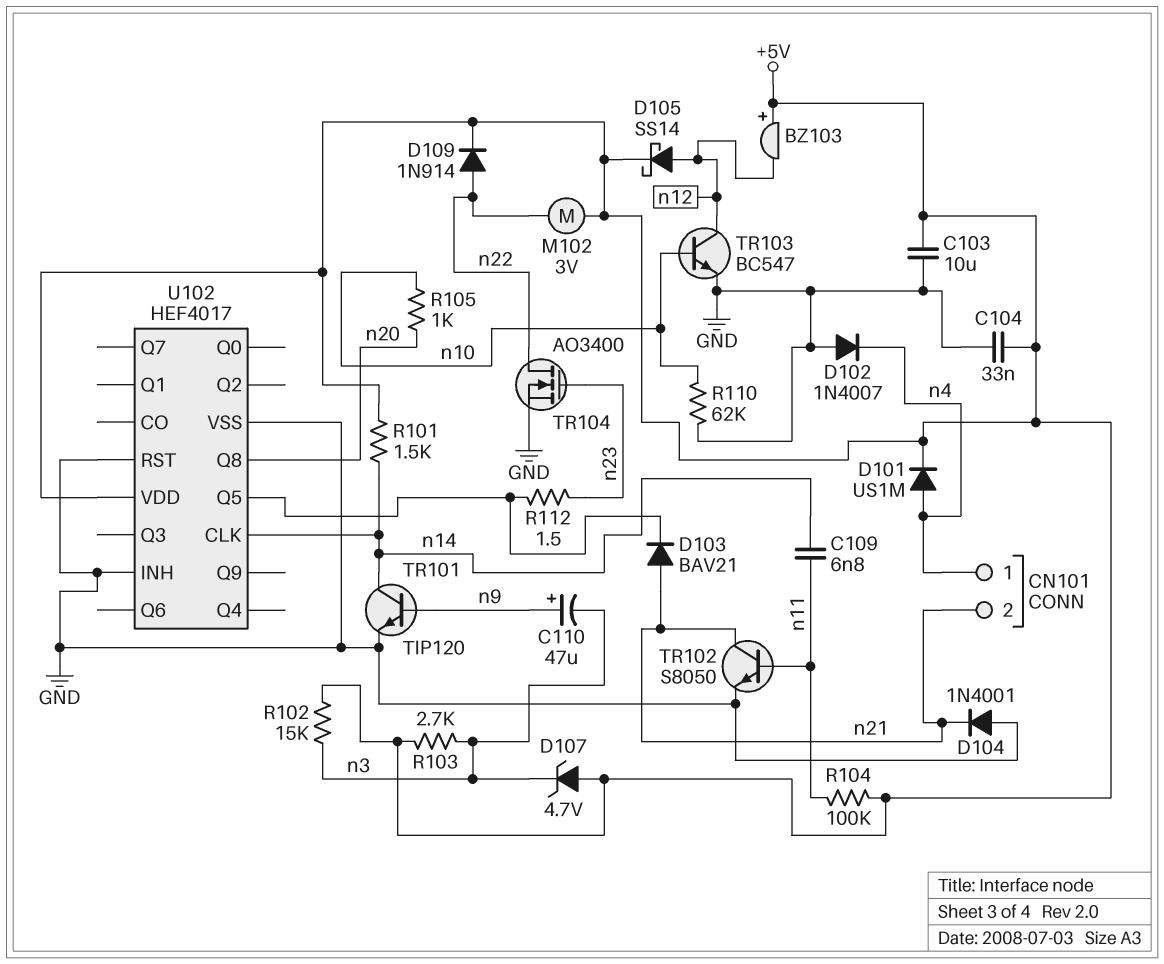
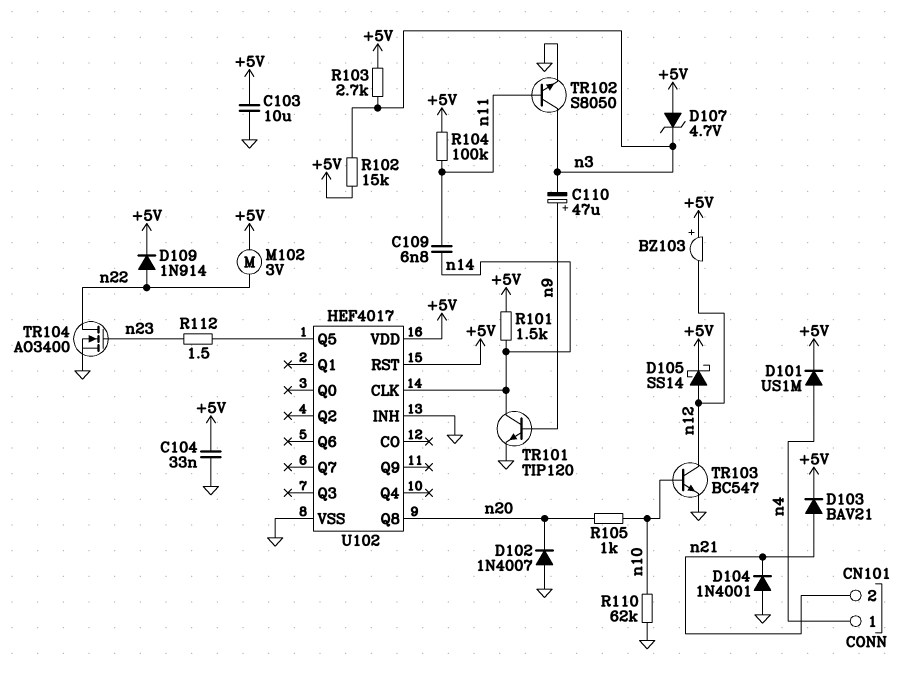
D102: diode 1N4007 (A GND, K n4) -> diode 1N4007 (A GND, K n20)
D103: diode BAV21 (A n21, K U102/Q5) -> diode BAV21 (A n21, K +5V)
TR102: NPN S8050 (B n11, C n21, E GND) -> NPN S8050 (B n11, C n3, E GND)
U102 pin RST: GND -> +5V

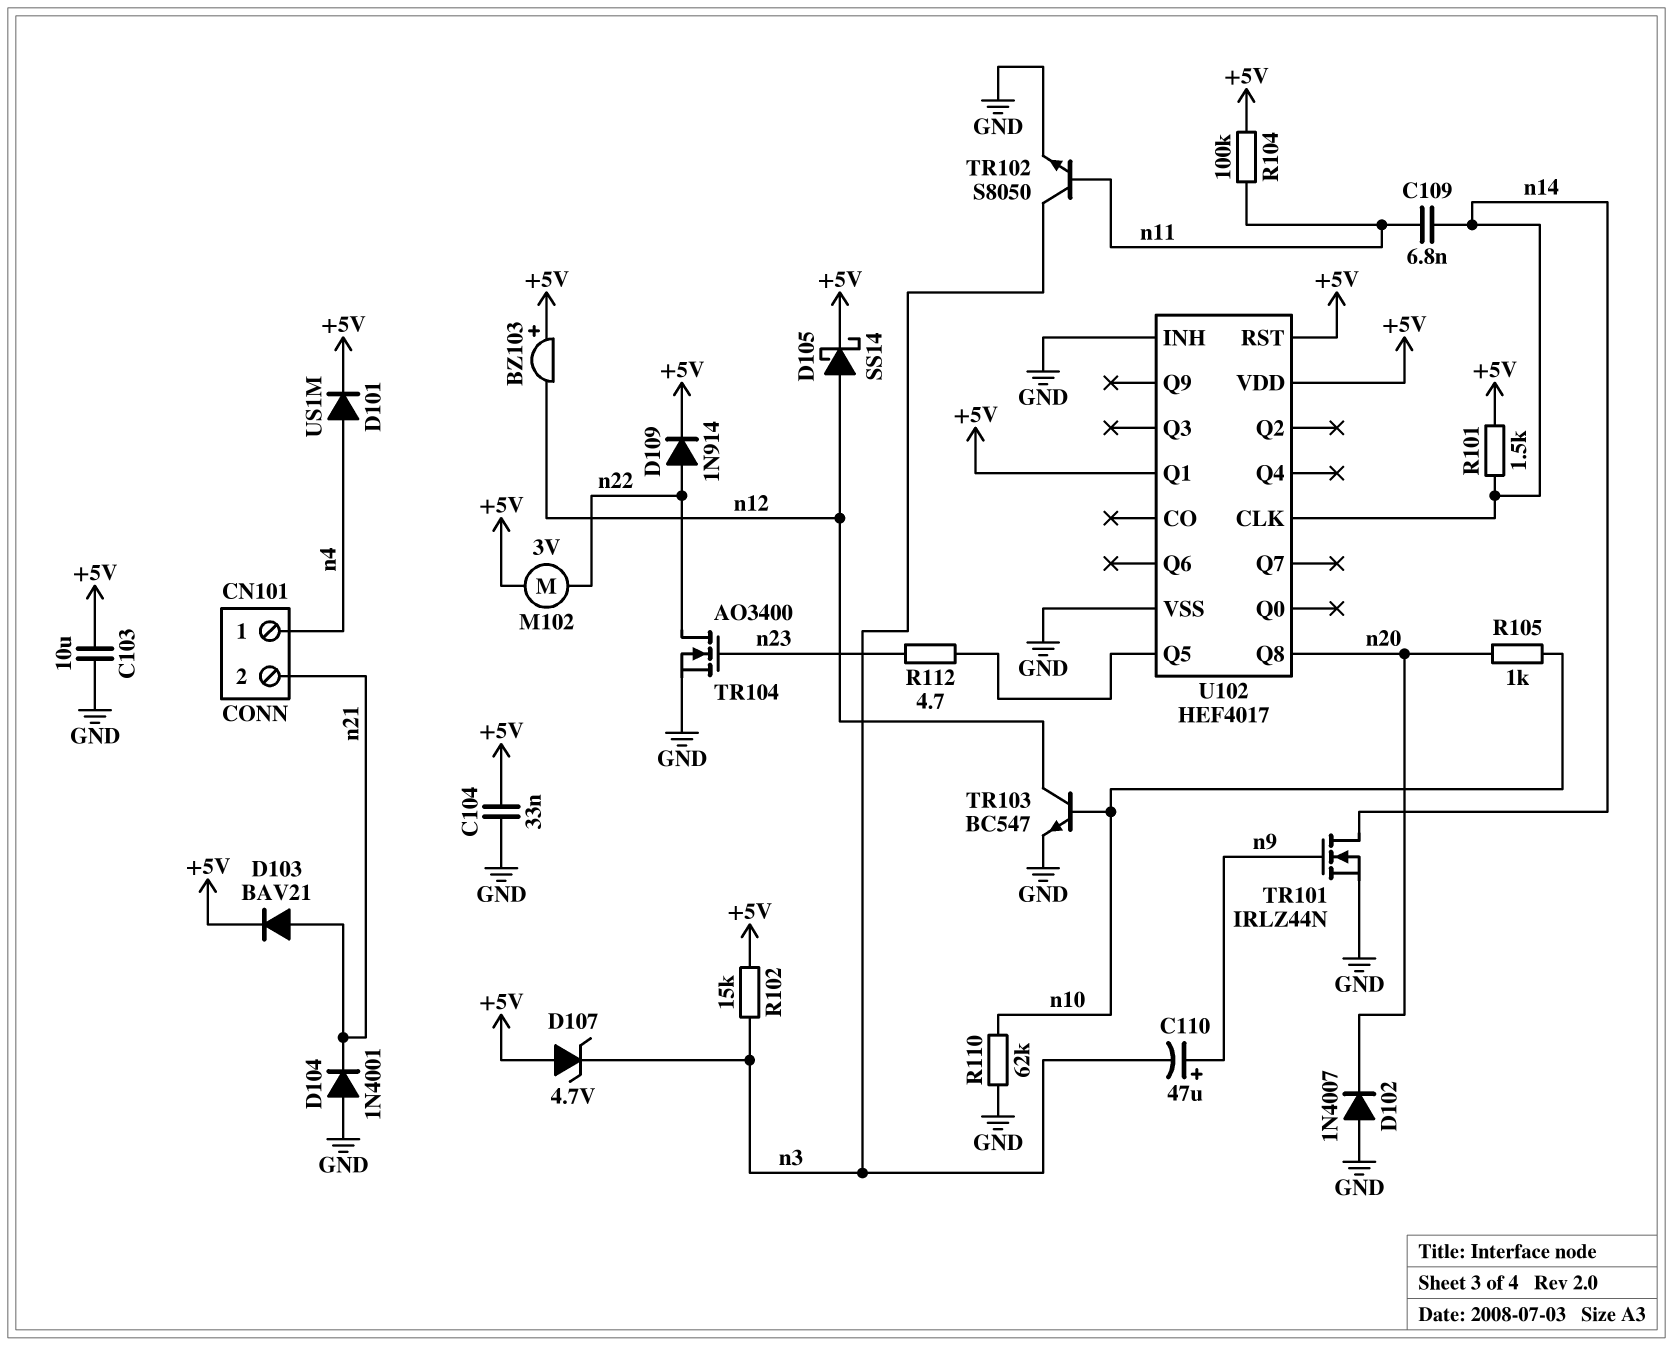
R103: 2.7k (+5V, n3) -> none
R112: 1.5 (U102/Q5, n23) -> 4.7 (U102/Q5, n23)
TR101: NPN TIP120 (B n9, C n14, E GND) -> NMOS IRLZ44N (G n9, D n14, S GND)
U102 pin Q1: none -> +5V

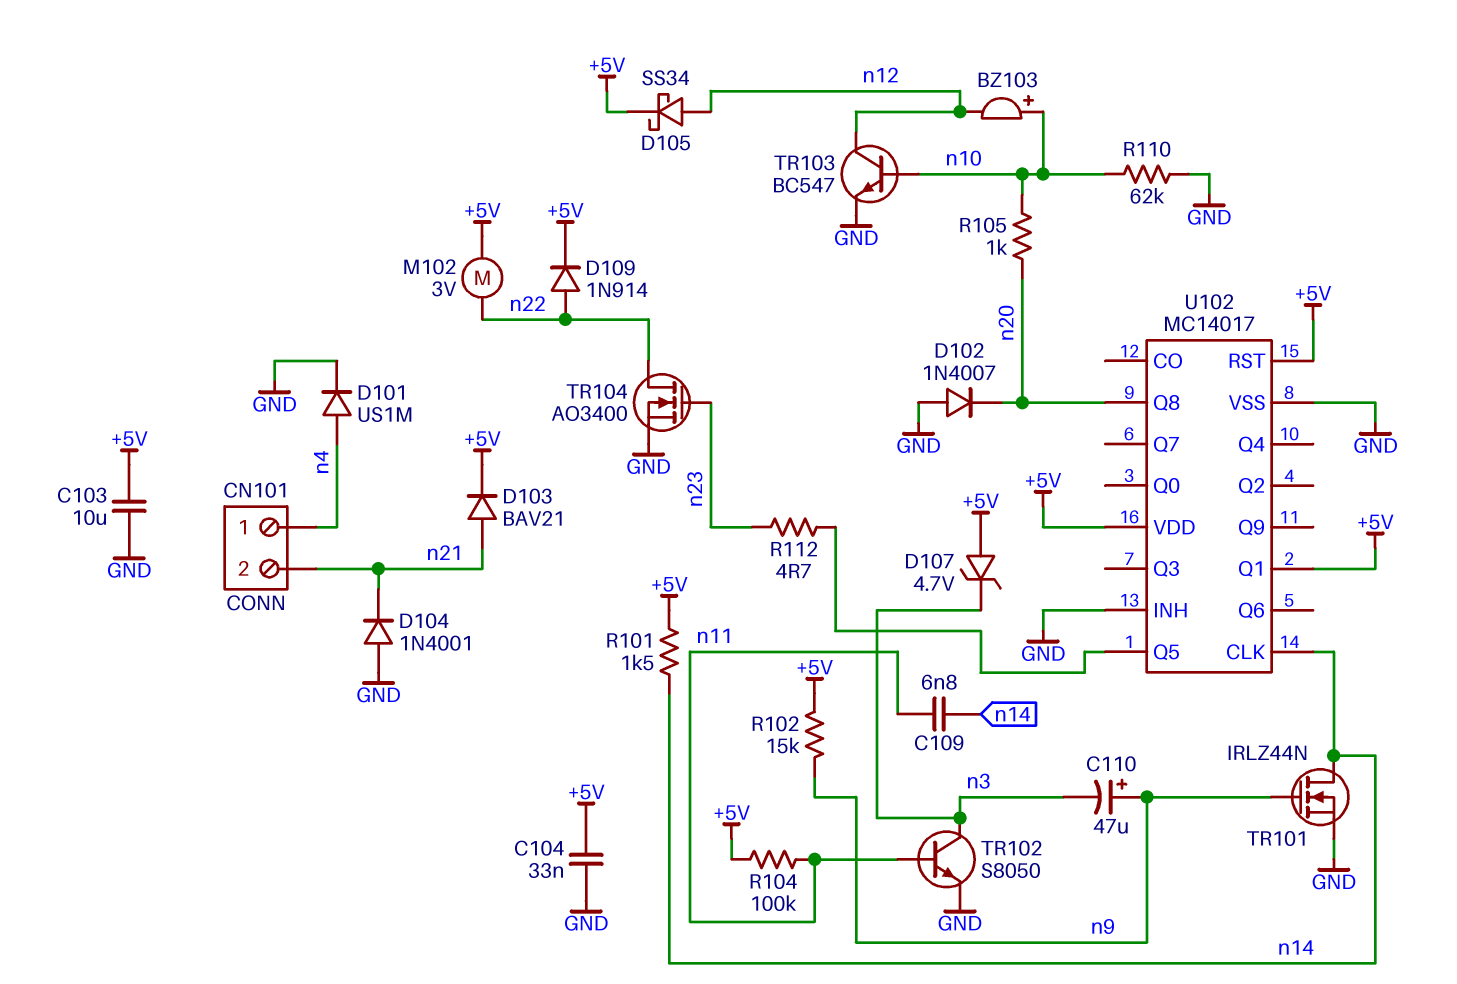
BZ103: buzzer (plus +5V, minus n12) -> buzzer (plus n10, minus n12)
D101: diode US1M (A n4, K +5V) -> diode US1M (A n4, K GND)
D105: schottky SS14 (A n12, K +5V) -> schottky SS34 (A n12, K +5V)
R102: 15k (+5V, n3) -> 15k (+5V, n9)
U102: HEF4017 -> MC14017

